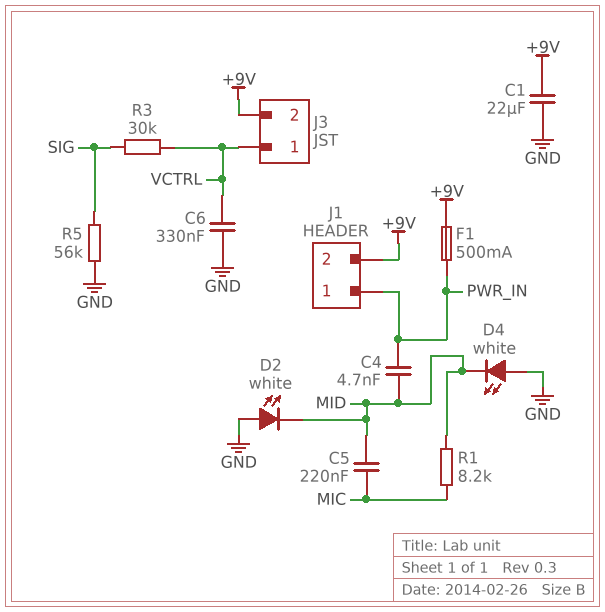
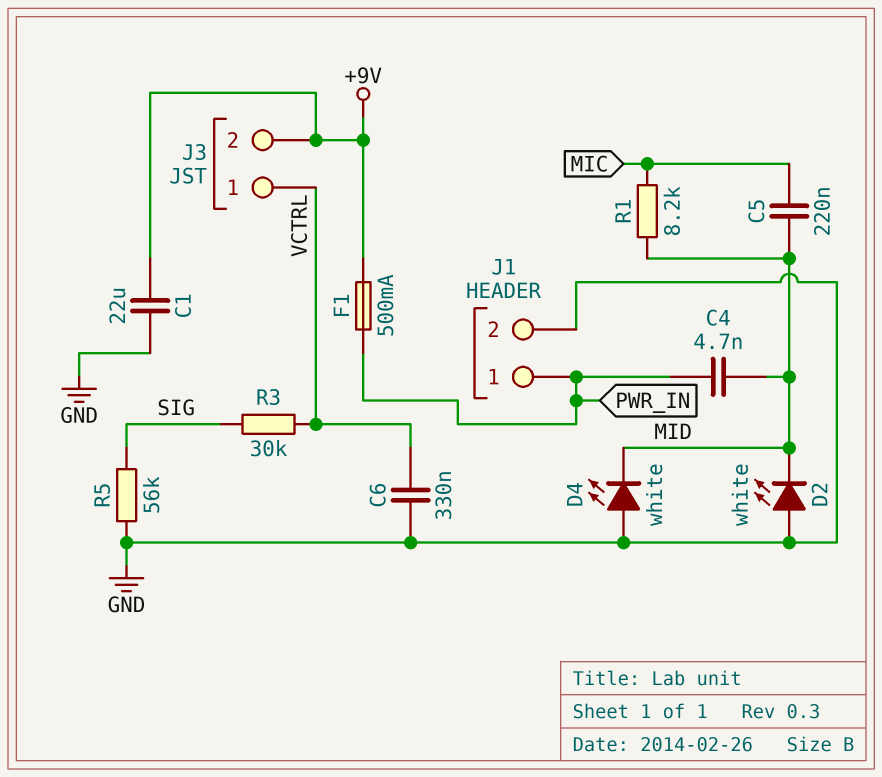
J1 pin 2: +9V -> GND

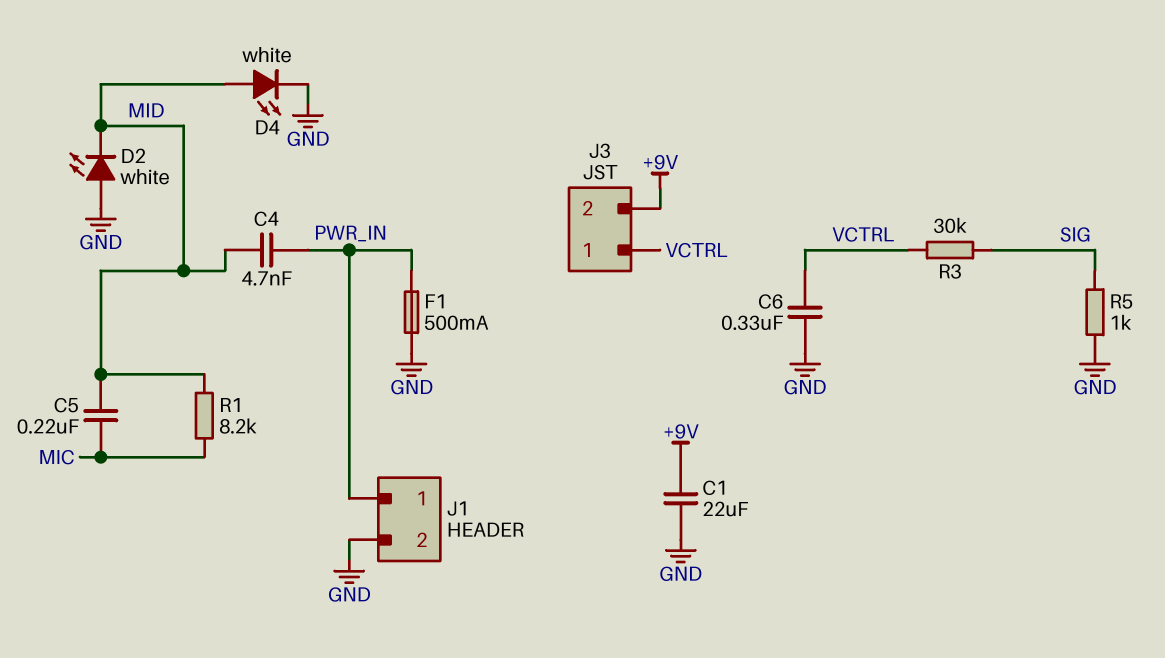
D4: LED white (A GND, K MID) -> LED white (A MID, K GND)
F1: 500mA (+9V, PWR_IN) -> 500mA (GND, PWR_IN)
R5: 56k (GND, SIG) -> 1k (GND, SIG)

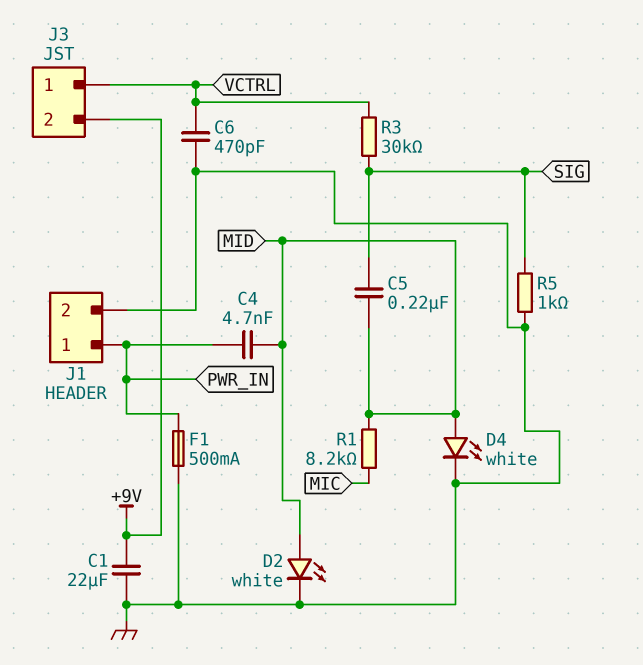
C5: 220nF (MIC, MID) -> 220nF (MID, SIG)
C6: 330nF (GND, VCTRL) -> 470pF (GND, VCTRL)
D2: LED white (A GND, K MID) -> LED white (A MID, K GND)

